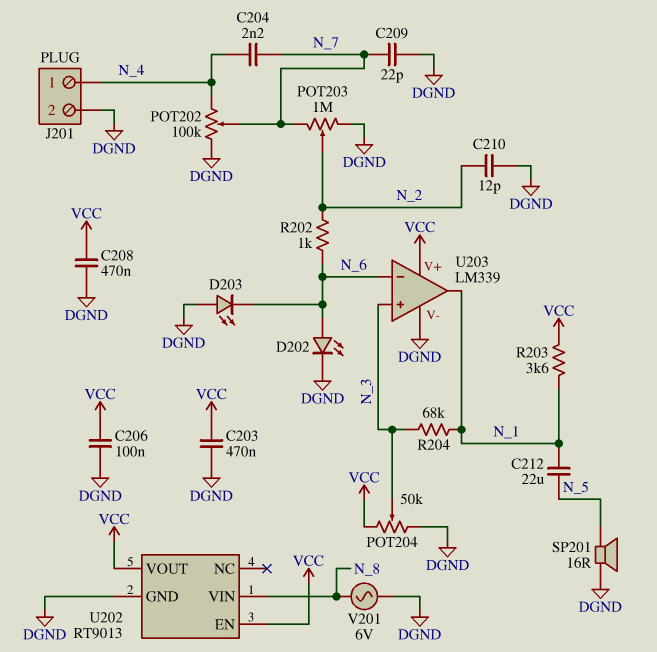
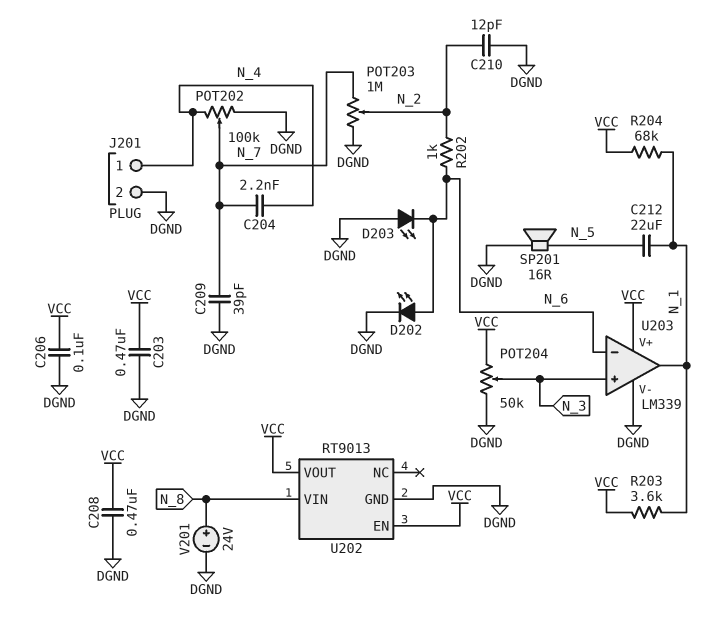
C209: 22pF (DGND, N_7) -> 39pF (DGND, N_7)
R204: 68k (N_1, N_3) -> 68k (N_1, VCC)
V201: AC 6V (DGND, N_8) -> 24V (plus N_8, minus DGND)

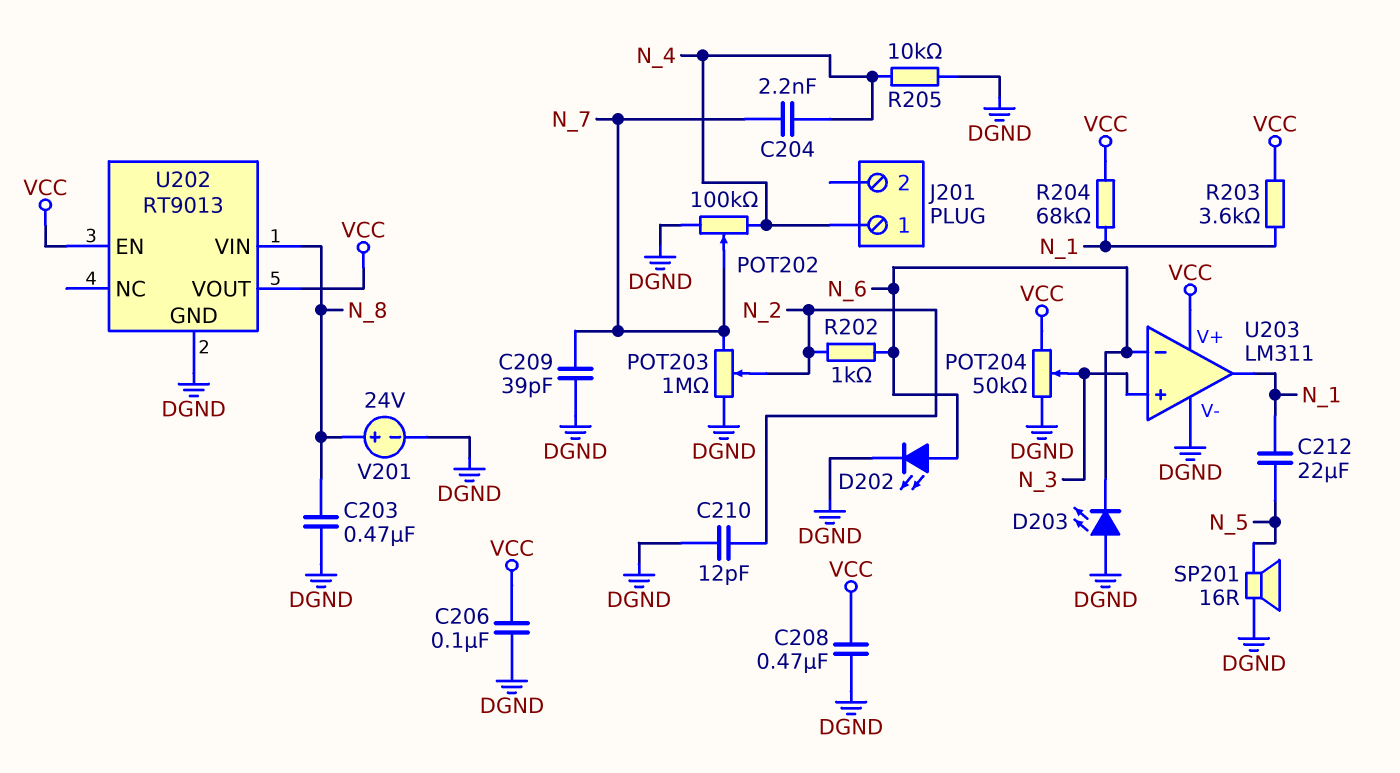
C203: 470nF (DGND, VCC) -> 470nF (DGND, N_8)
J201 pin 2: DGND -> none
R205: none -> 10k (DGND, N_4)
U203: LM339 -> LM311

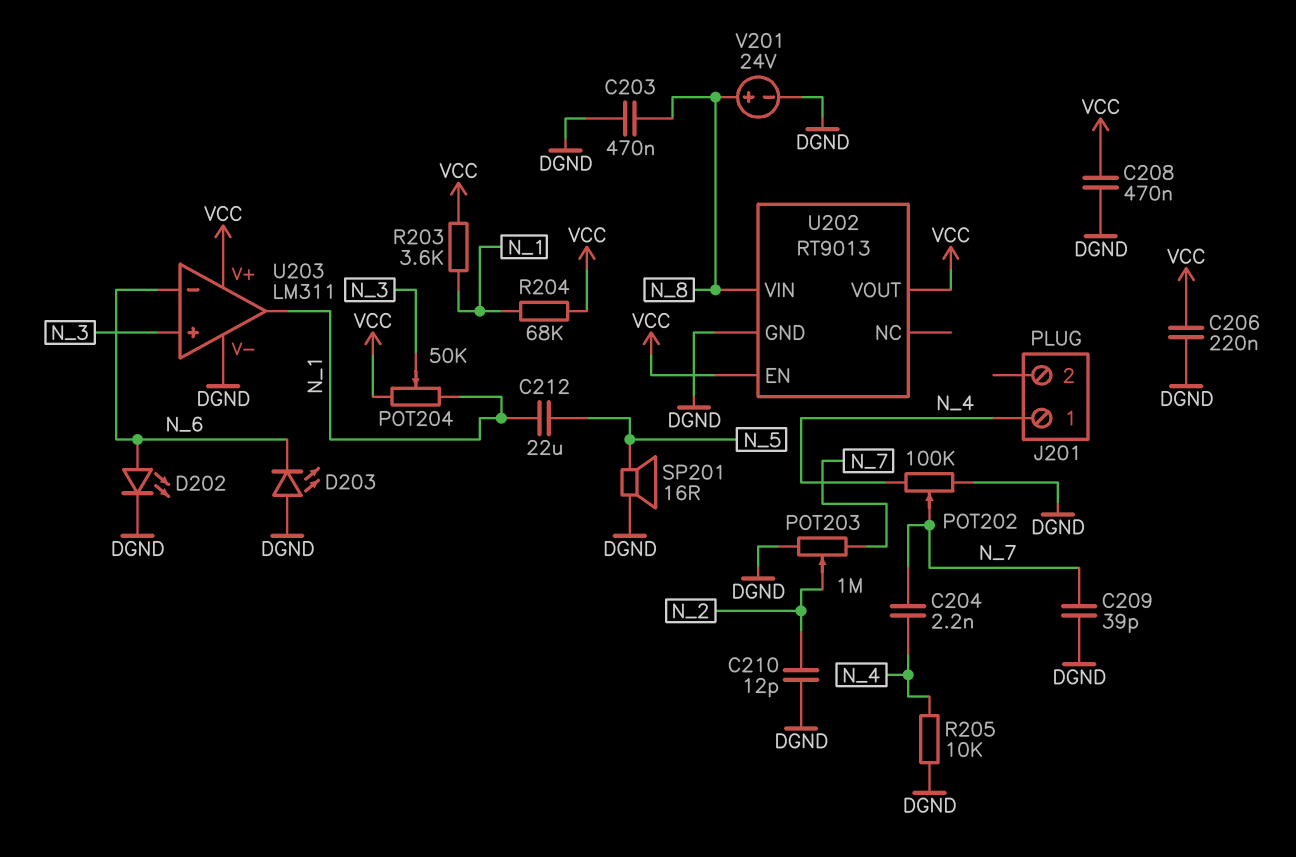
C206: 100nF (DGND, VCC) -> 220nF (DGND, VCC)
POT204: 50k (DGND, VCC, wiper N_3) -> 50k (N_1, VCC, wiper N_3)
R202: 1k (N_2, N_6) -> none

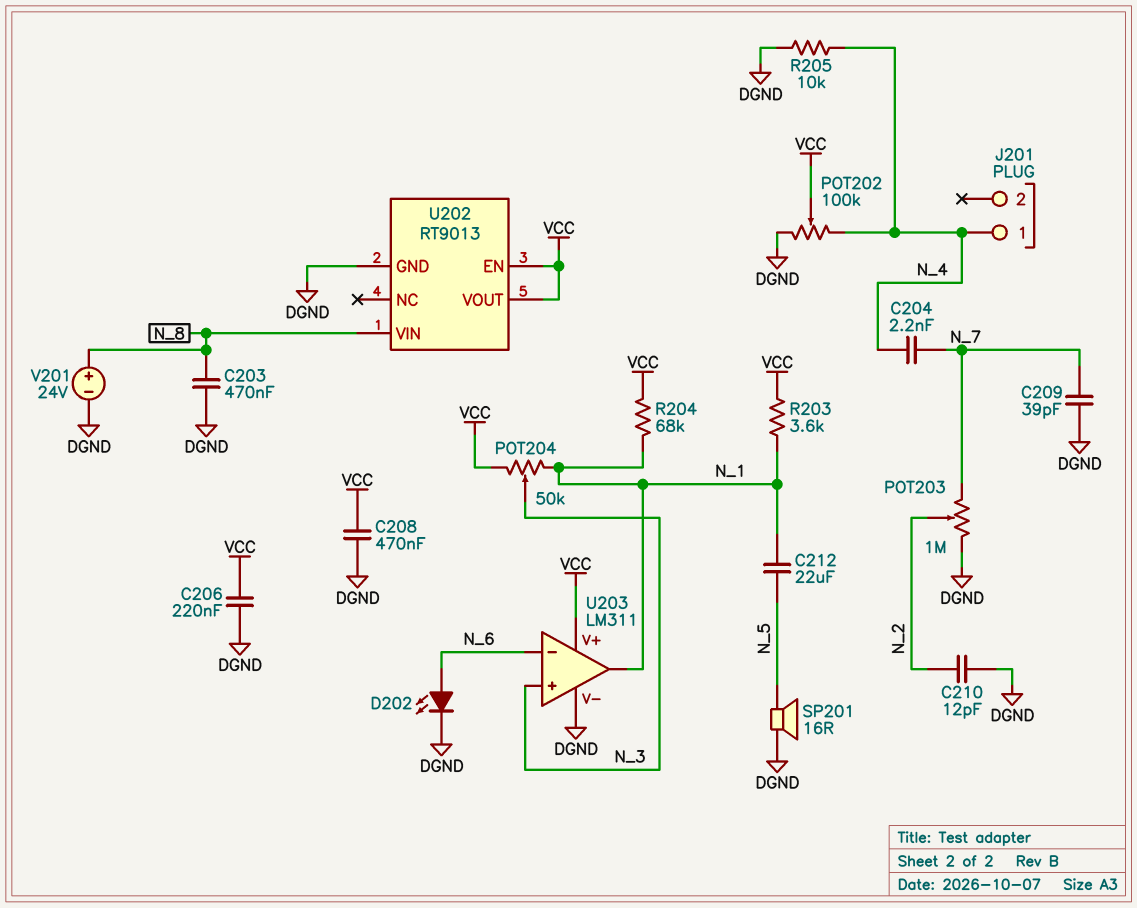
D203: LED (A DGND, K N_6) -> none
POT202: 100k (DGND, N_4, wiper N_7) -> 100k (DGND, N_4, wiper VCC)

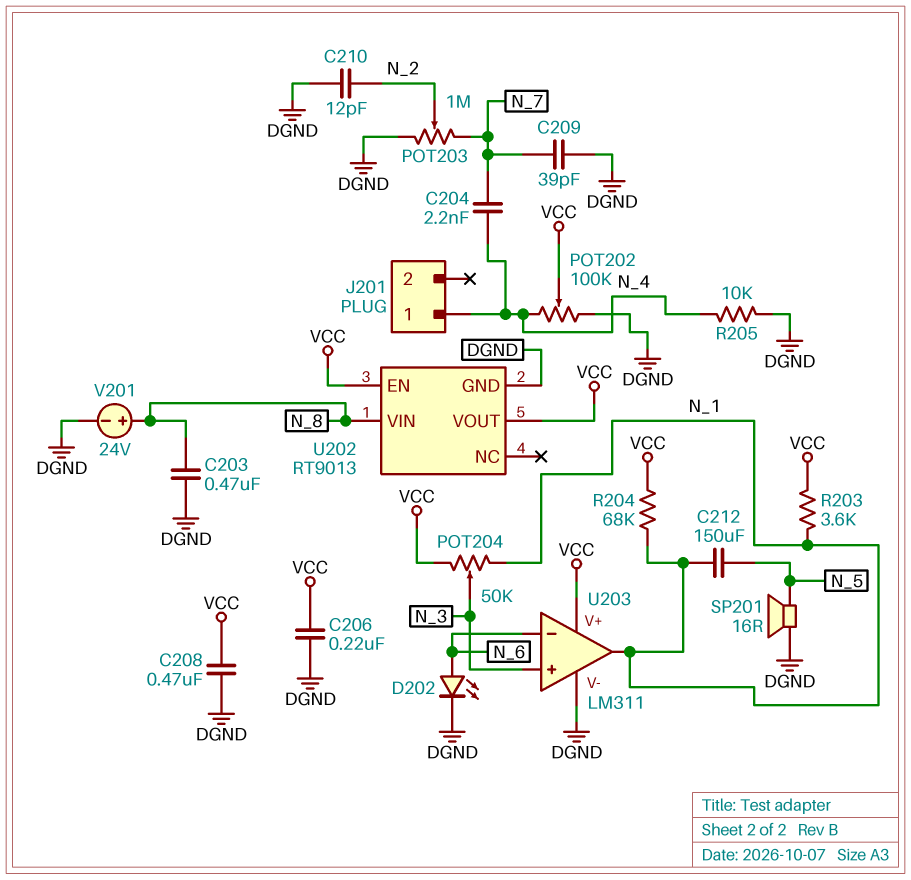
C212: 22uF (N_1, N_5) -> 150uF (N_1, N_5)

